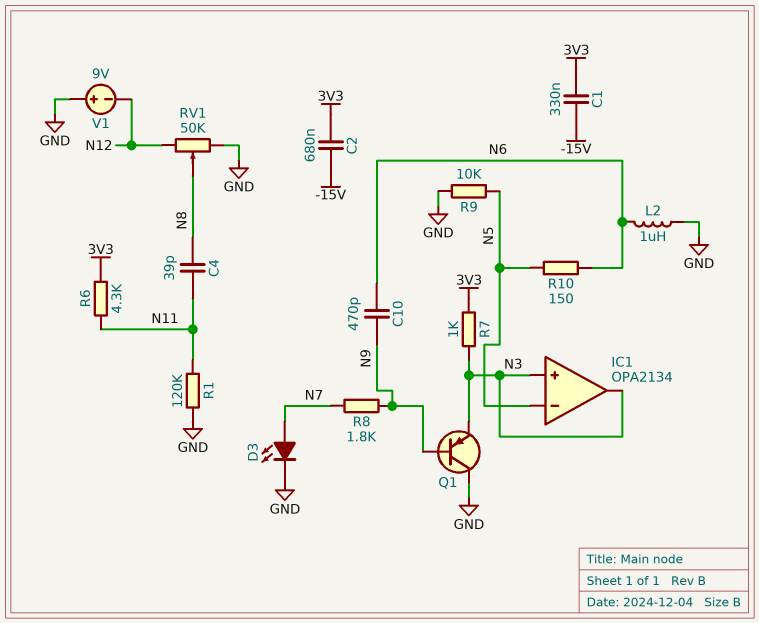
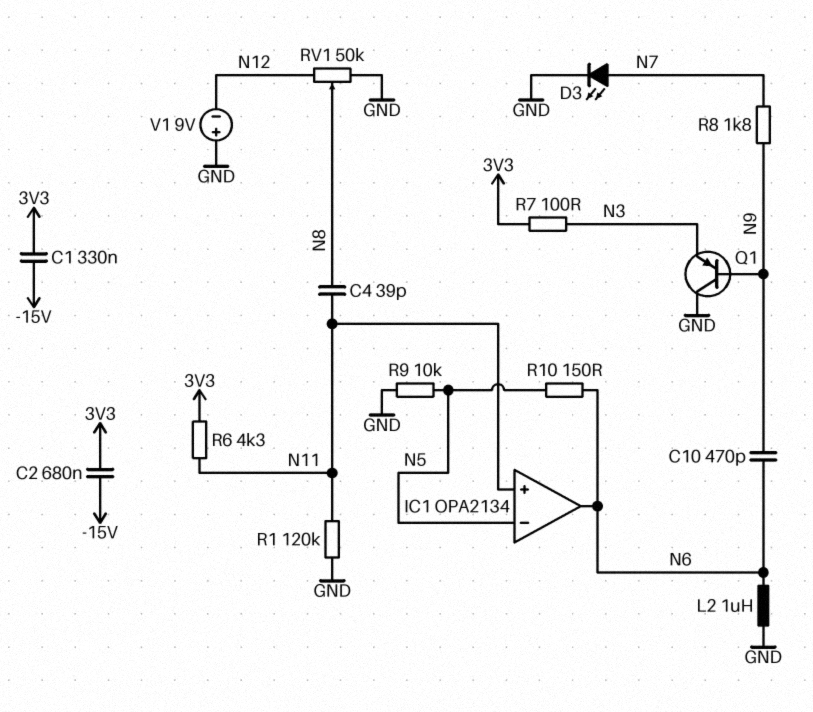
IC1 pin in+: N3 -> N11
IC1 pin out: N3 -> N6
R7: 1k (3V3, N3) -> 100 (3V3, N3)

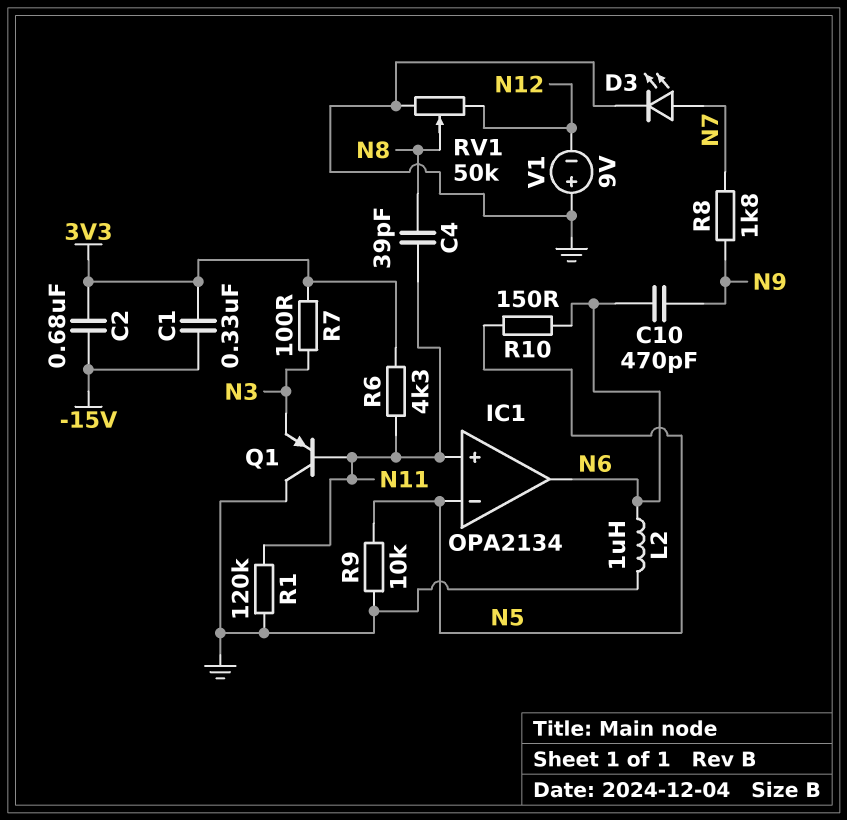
Q1: PNP (B N9, C GND, E N3) -> PNP (B N11, C GND, E N3)

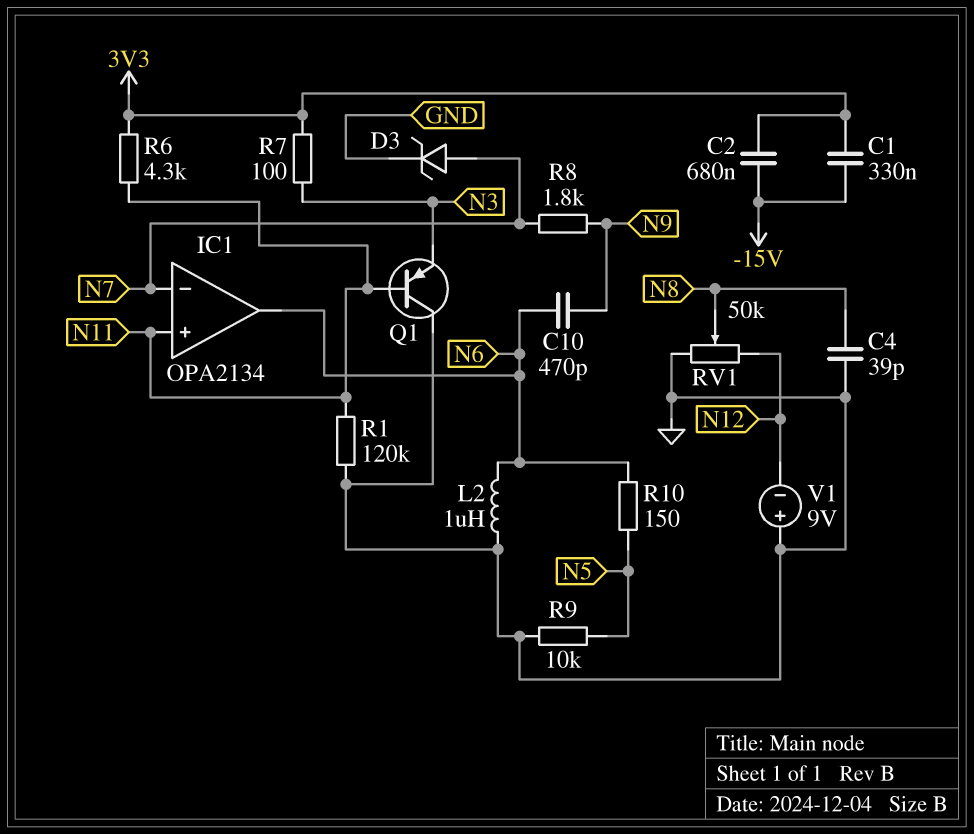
C4: 39pF (N8, N11) -> 39pF (GND, N8)
D3: LED (A N7, K GND) -> zener (A N7, K GND)
IC1 pin in-: N5 -> N7

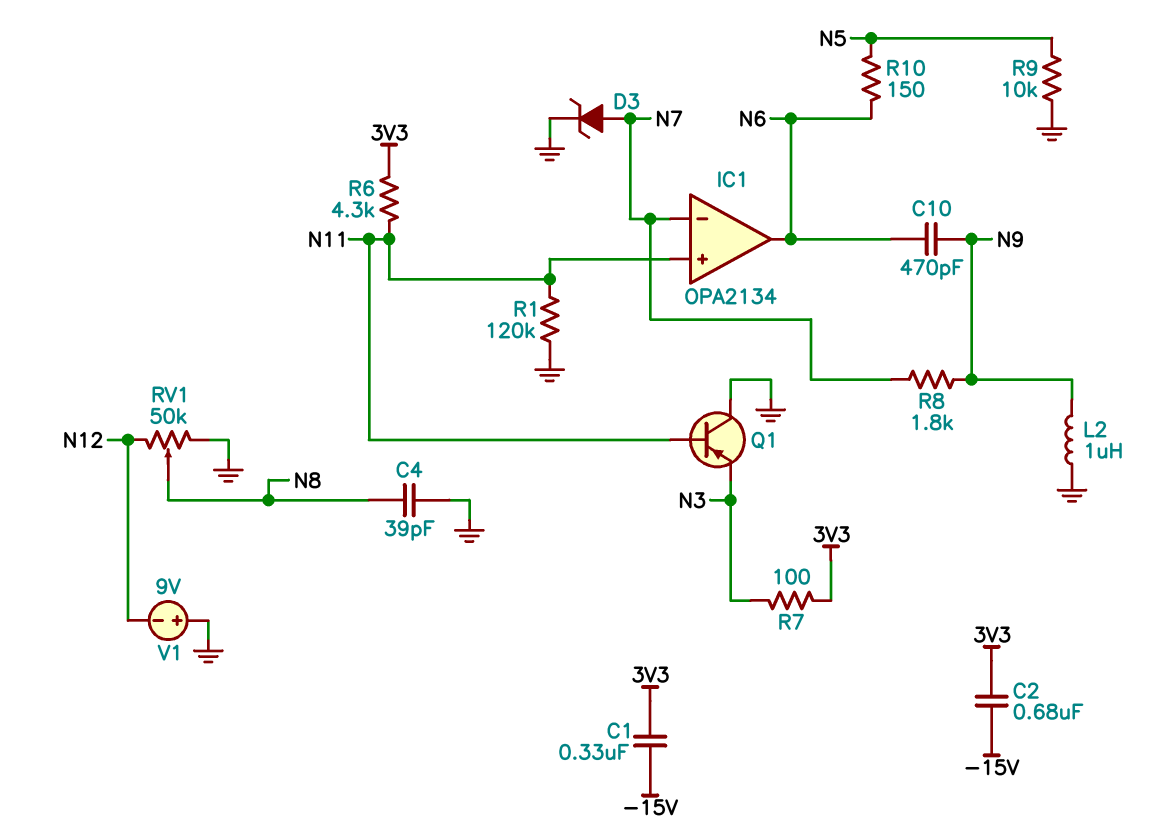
L2: 1uH (GND, N6) -> 1uH (GND, N9)

